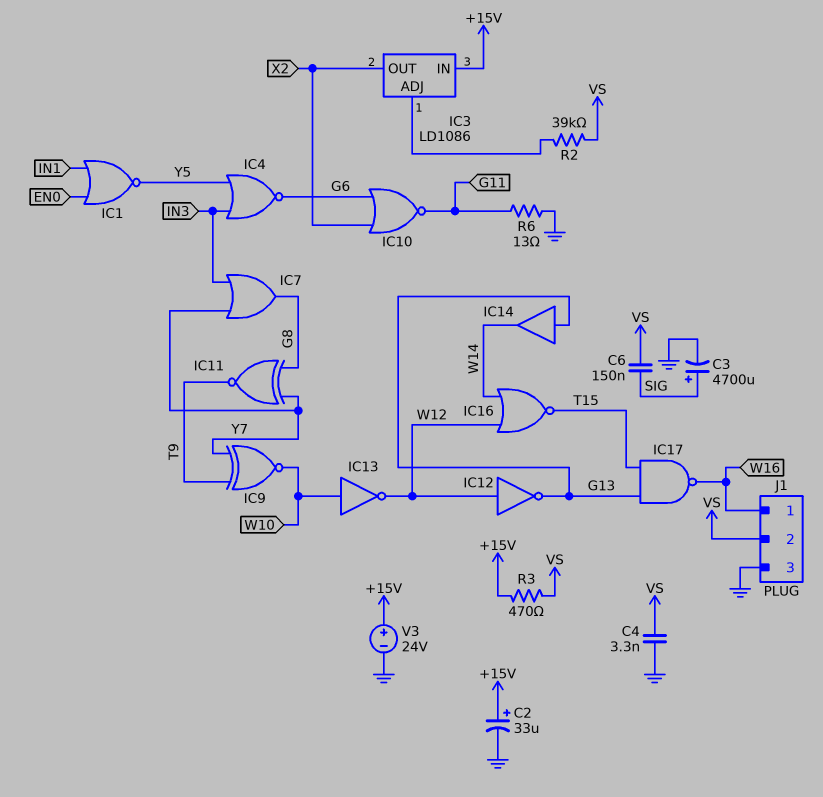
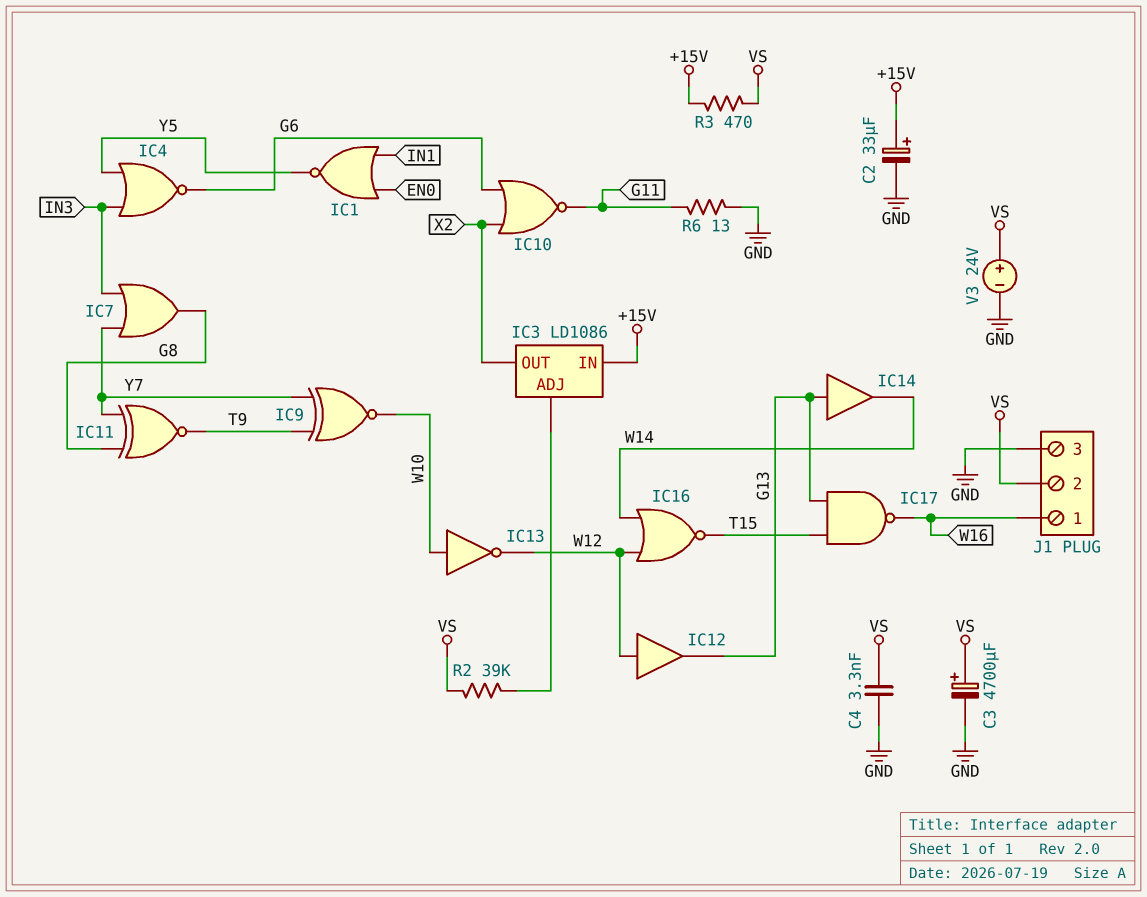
C3: 4700uF (plus SIG, minus GND) -> 4700uF (plus VS, minus GND)
C6: 150nF (SIG, VS) -> none
IC12: NOT (in W12, out G13) -> buffer (in W12, out G13)
V3: 24V (plus +15V, minus GND) -> 24V (plus VS, minus GND)

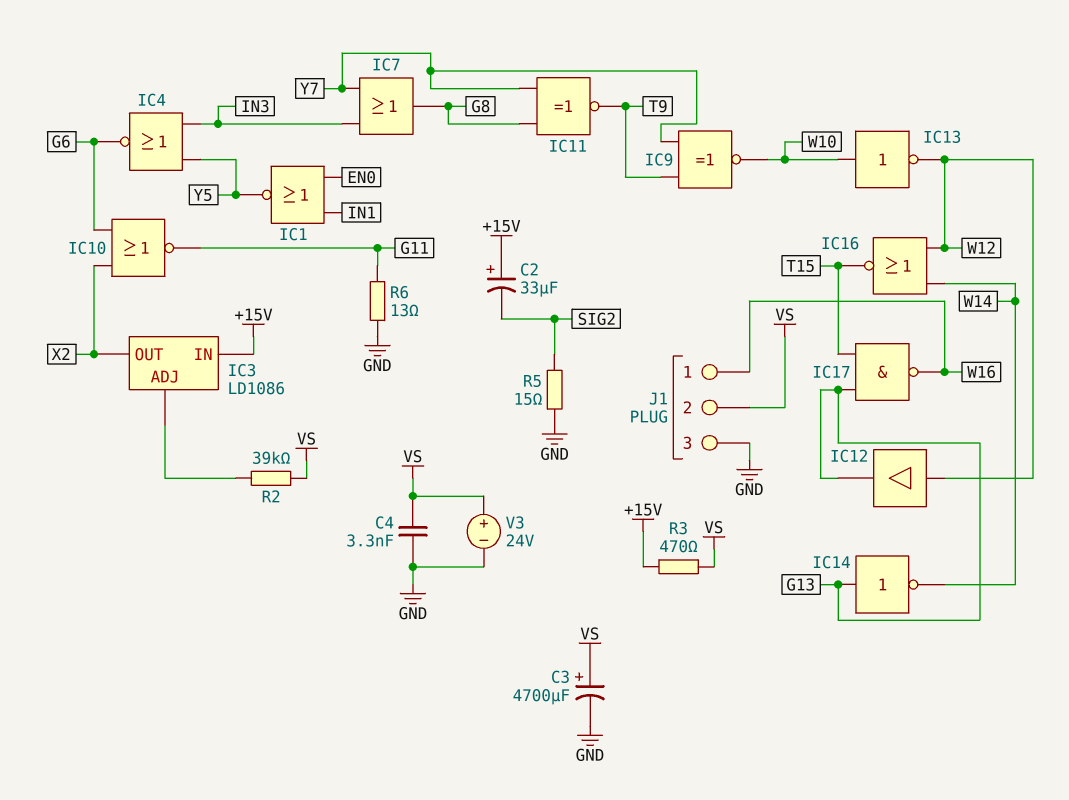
C2: 33uF (plus +15V, minus GND) -> 33uF (plus +15V, minus SIG2)
IC14: buffer (in G13, out W14) -> NOT (in G13, out W14)
R5: none -> 15 (GND, SIG2)

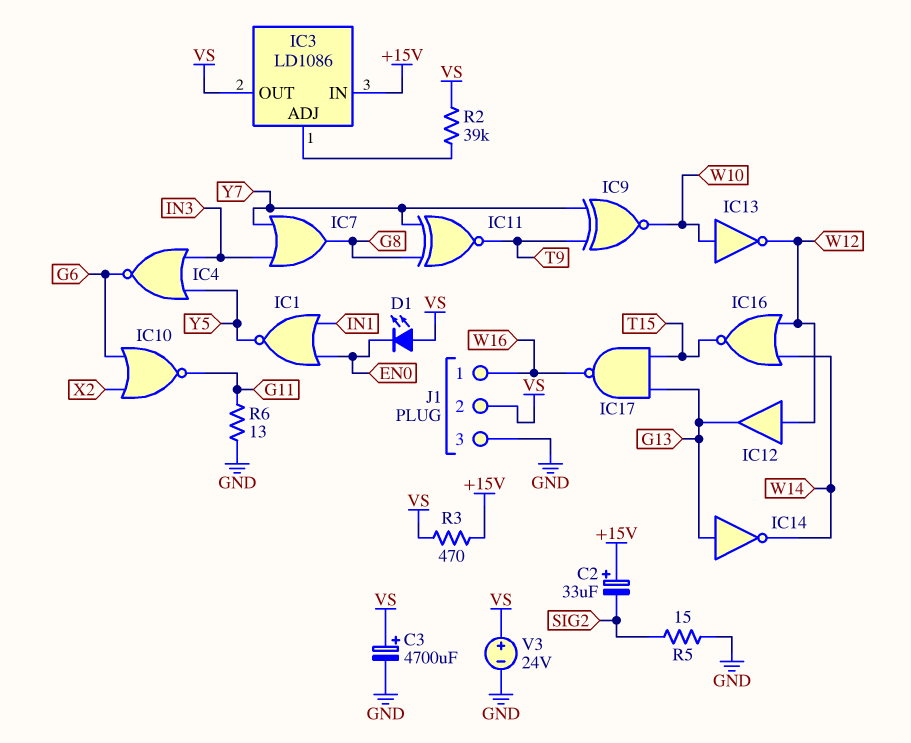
C4: 3.3nF (GND, VS) -> none
D1: none -> LED (A VS, K EN0)
IC3 pin OUT: X2 -> VS

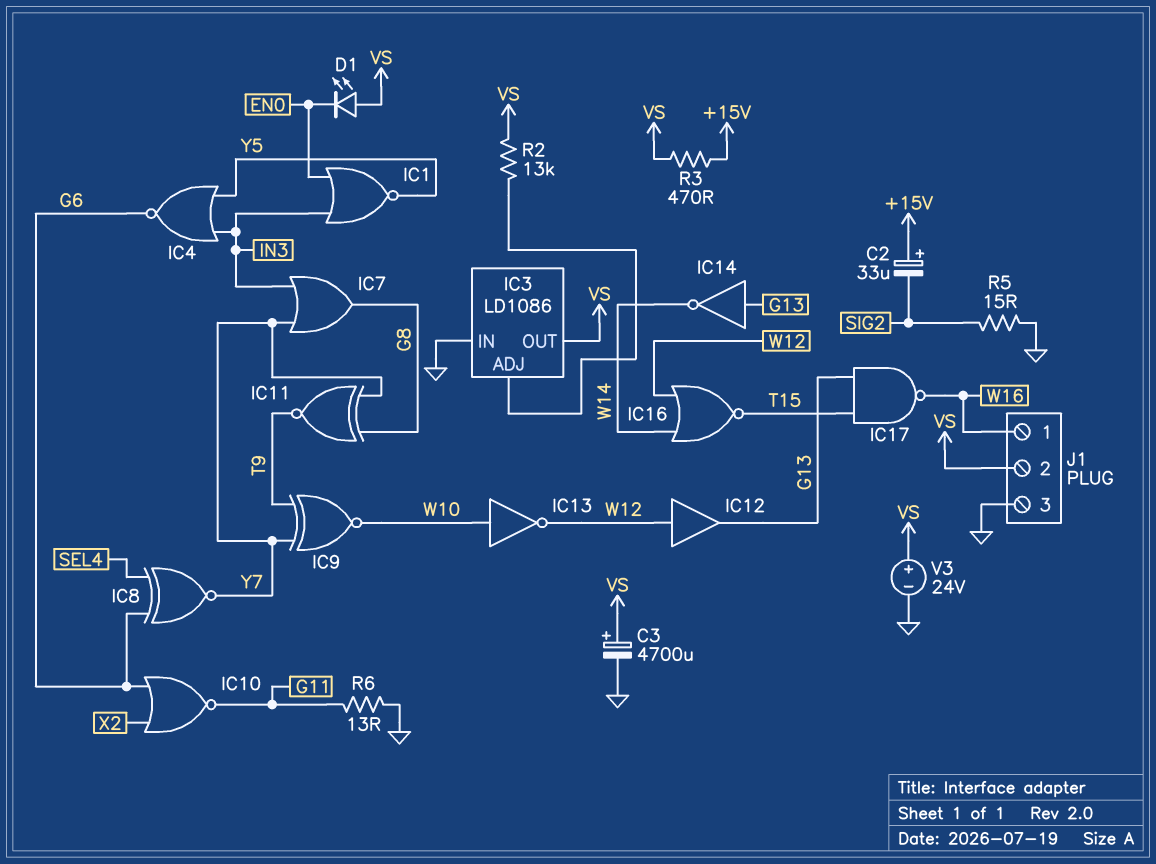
IC1: NOR (in EN0, in IN1, out Y5) -> NOR (in EN0, in IN3, out Y5)
IC3 pin IN: +15V -> GND
IC8: none -> XNOR (in G6, in SEL4, out Y7)
R2: 39k (IC3/ADJ, VS) -> 13k (IC3/ADJ, VS)

